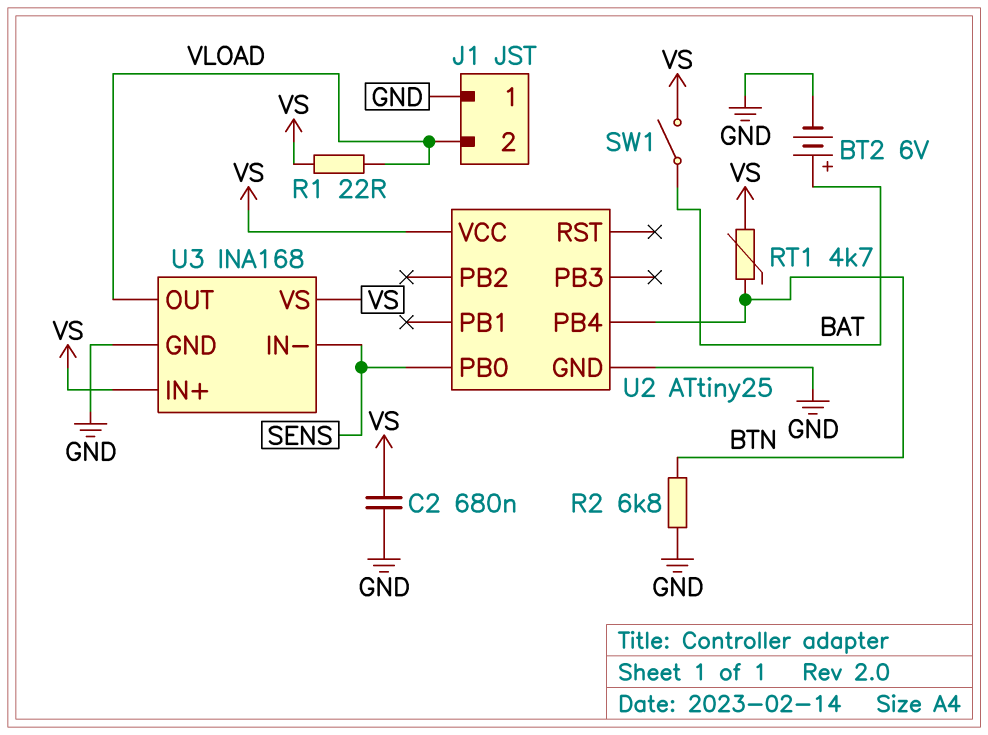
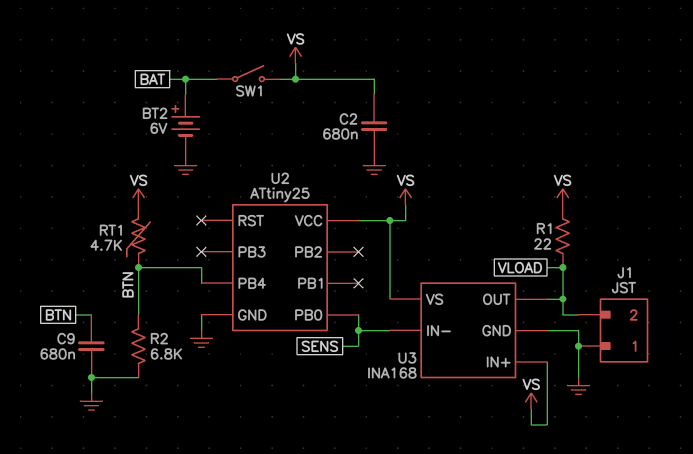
C9: none -> 680nF (BTN, GND)

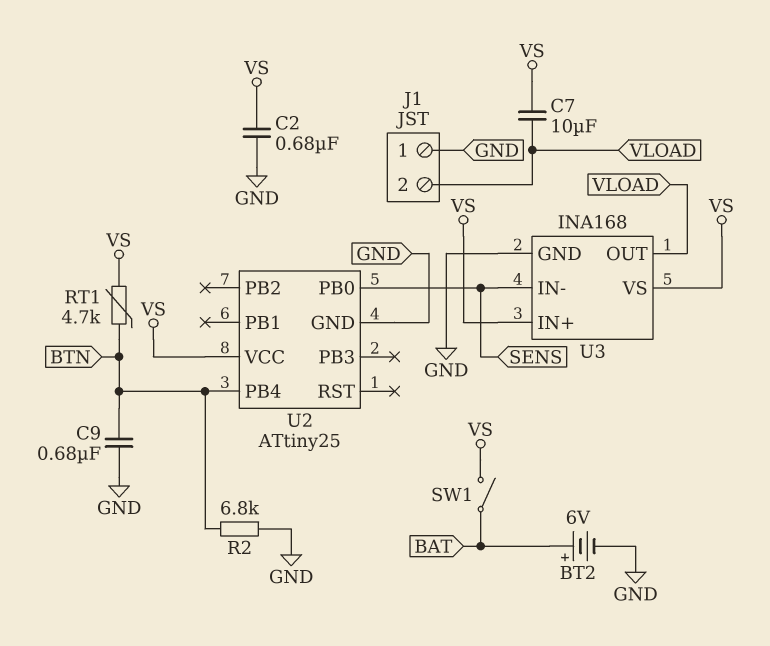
C7: none -> 10uF (VLOAD, VS)
R1: 22 (VLOAD, VS) -> none

